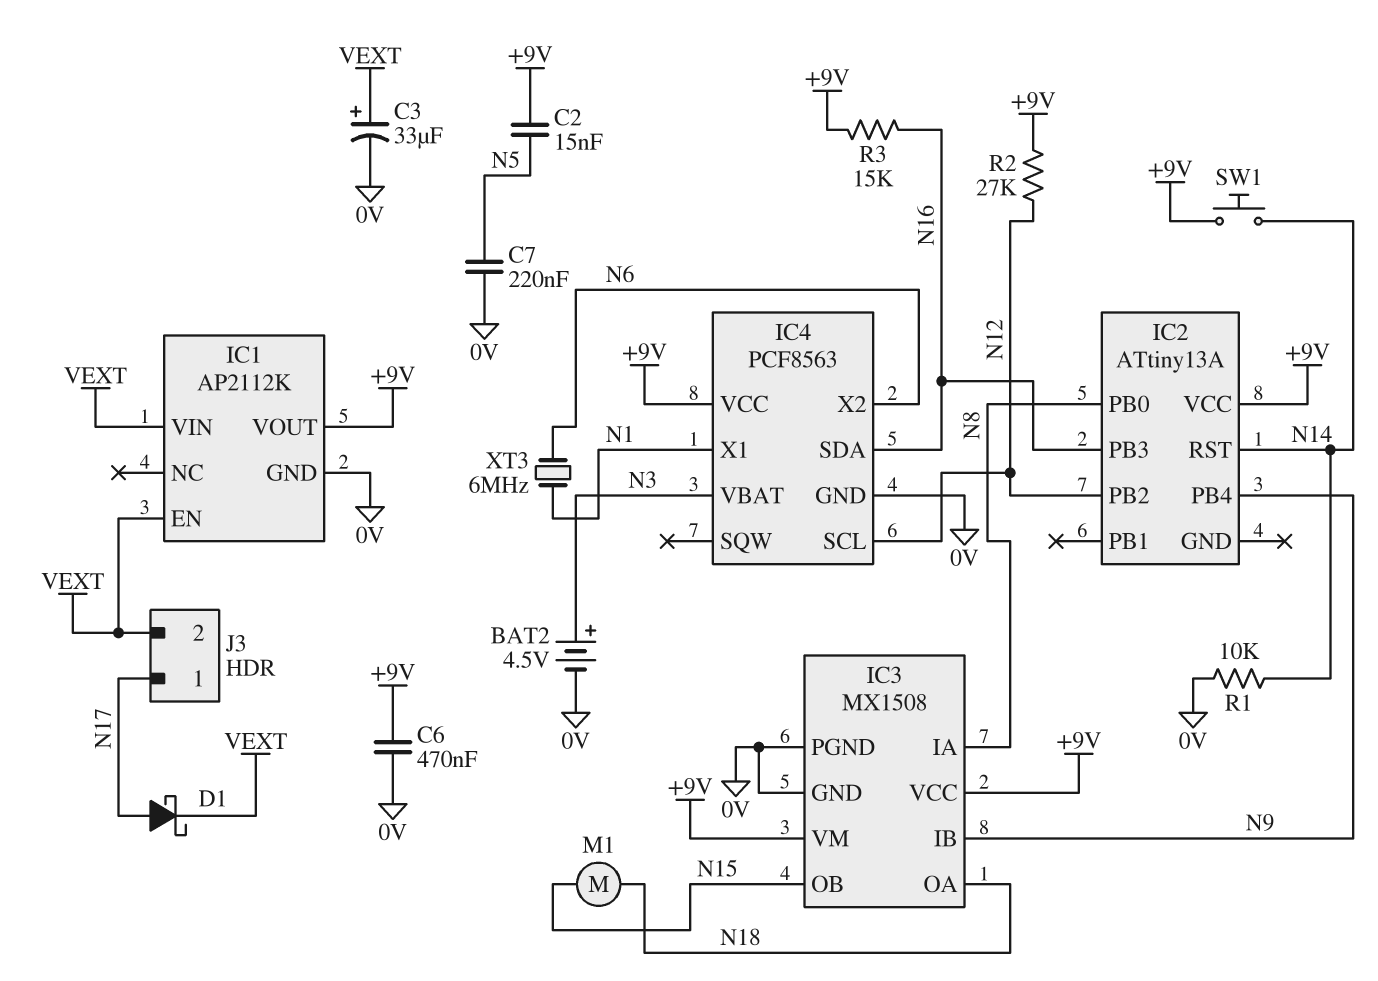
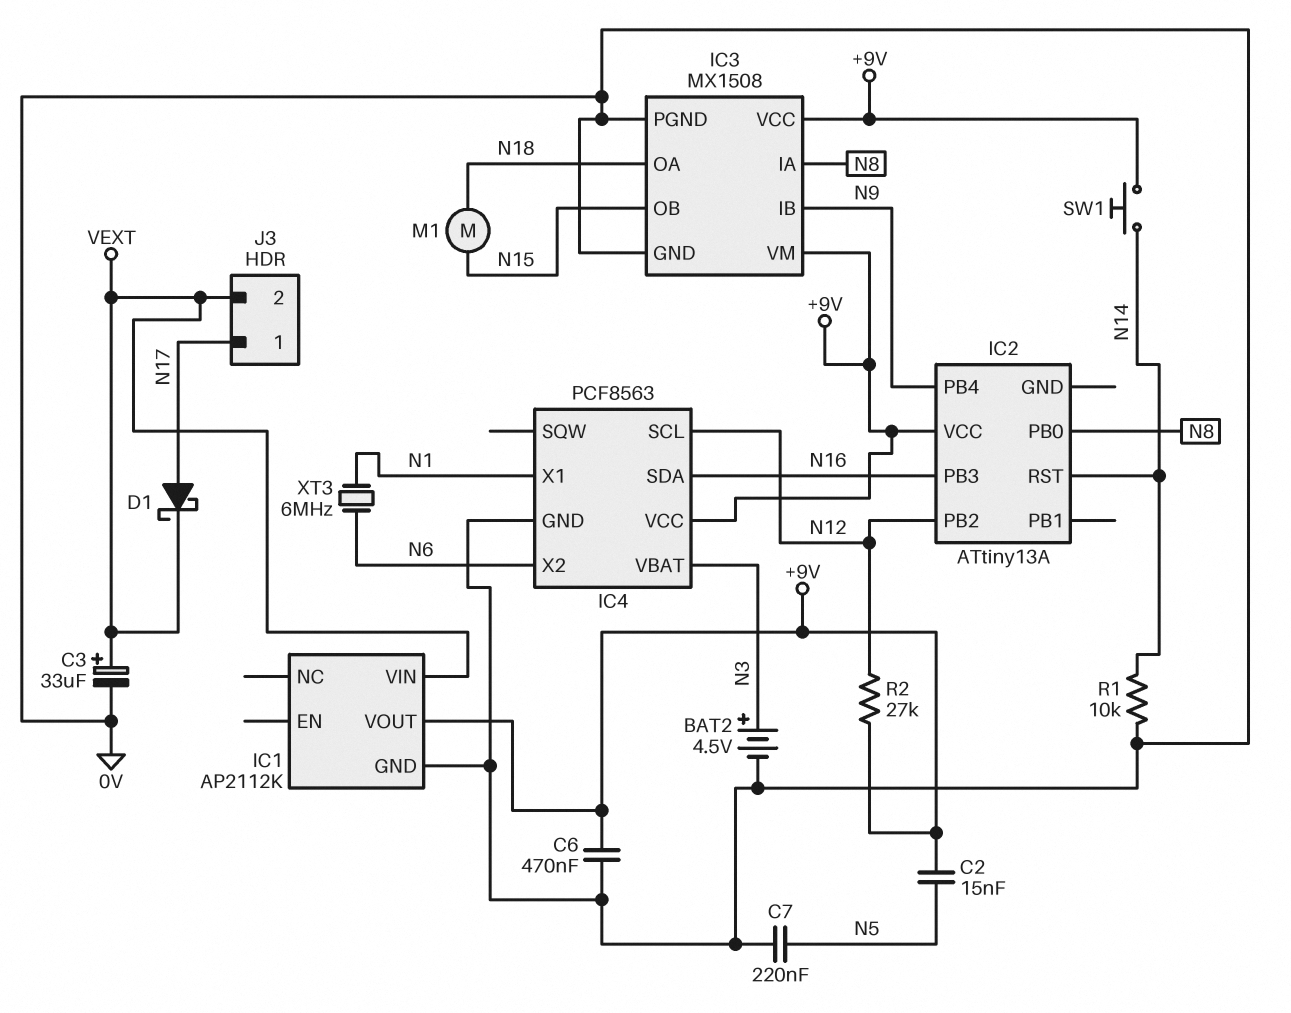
IC1 pin EN: VEXT -> none
R3: 15k (+9V, N16) -> none

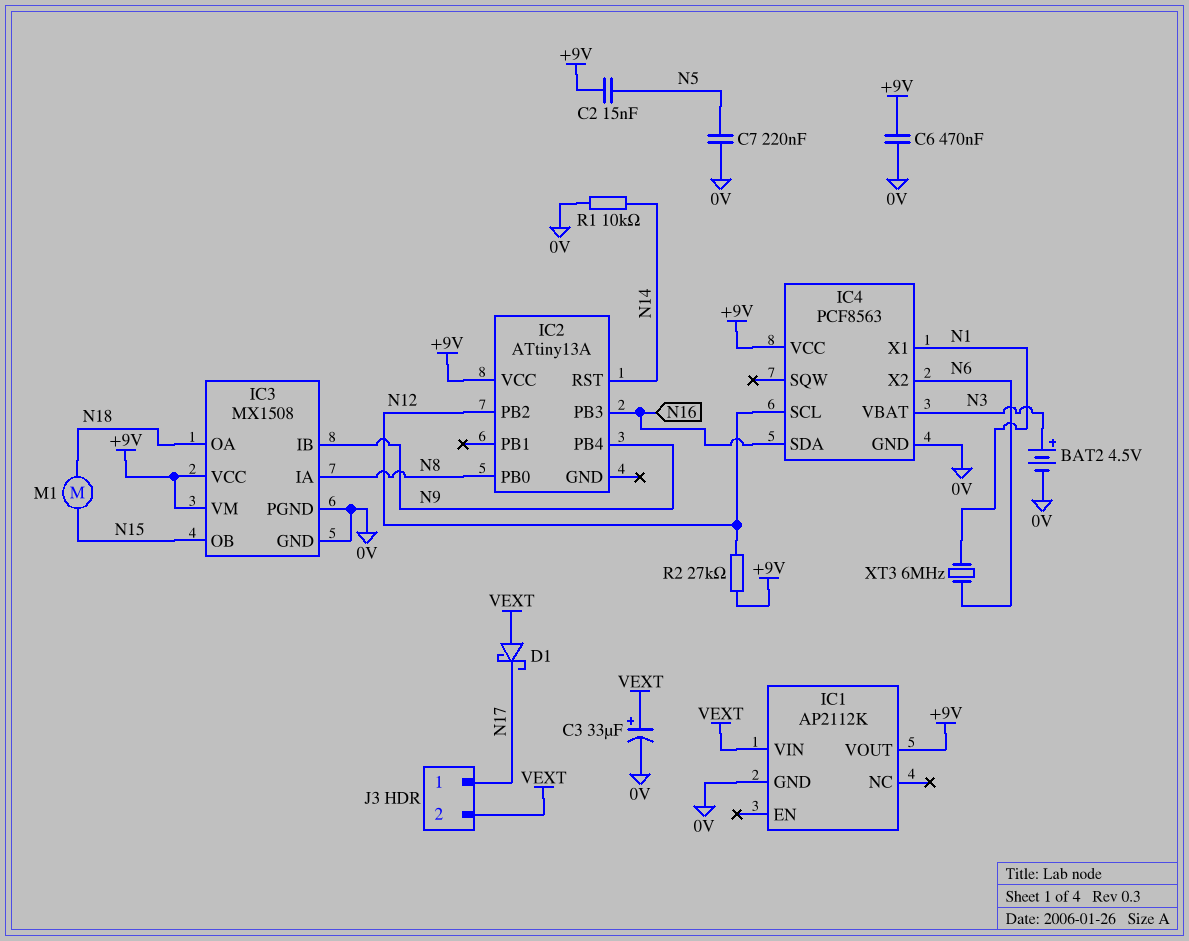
D1: schottky (A N17, K VEXT) -> schottky (A VEXT, K N17)
SW1: button (+9V, N14) -> none

